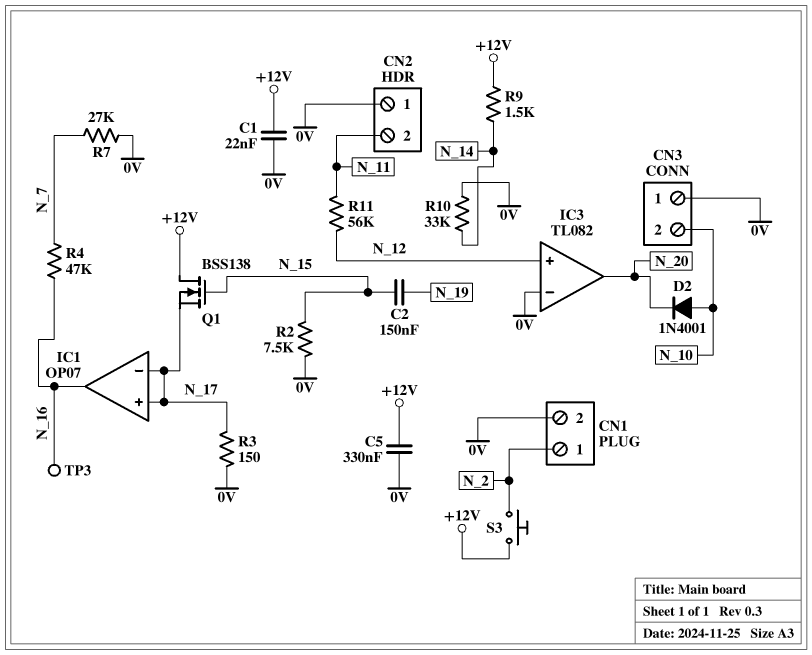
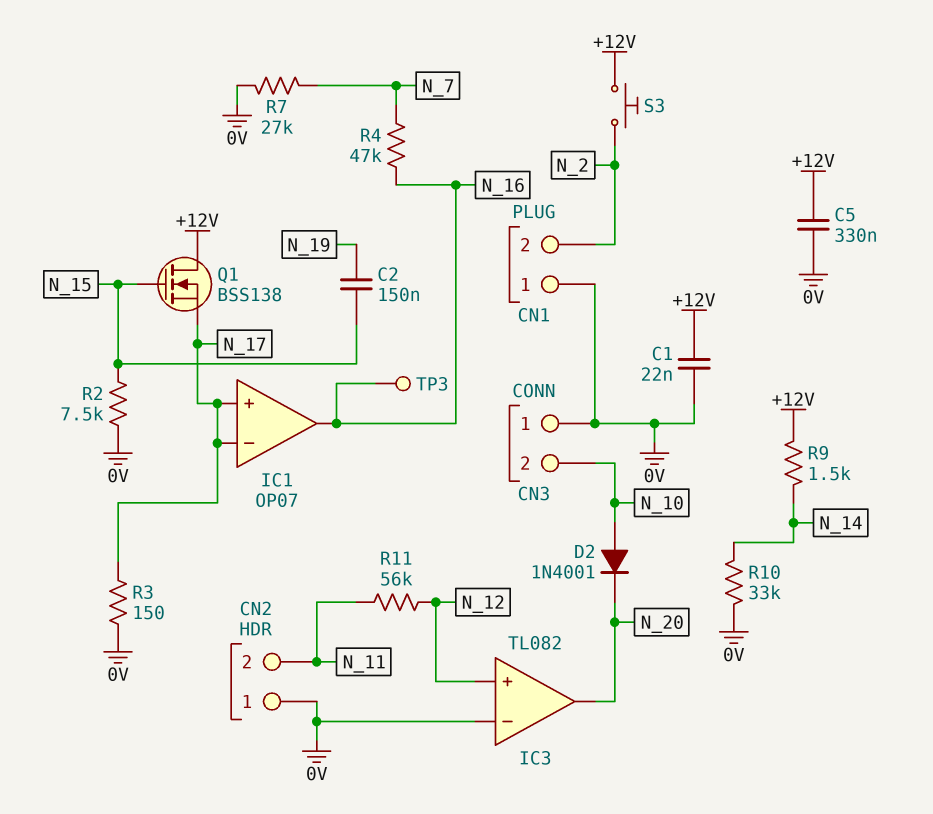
CN1 pin 1: N_2 -> 0V
CN1 pin 2: 0V -> N_2

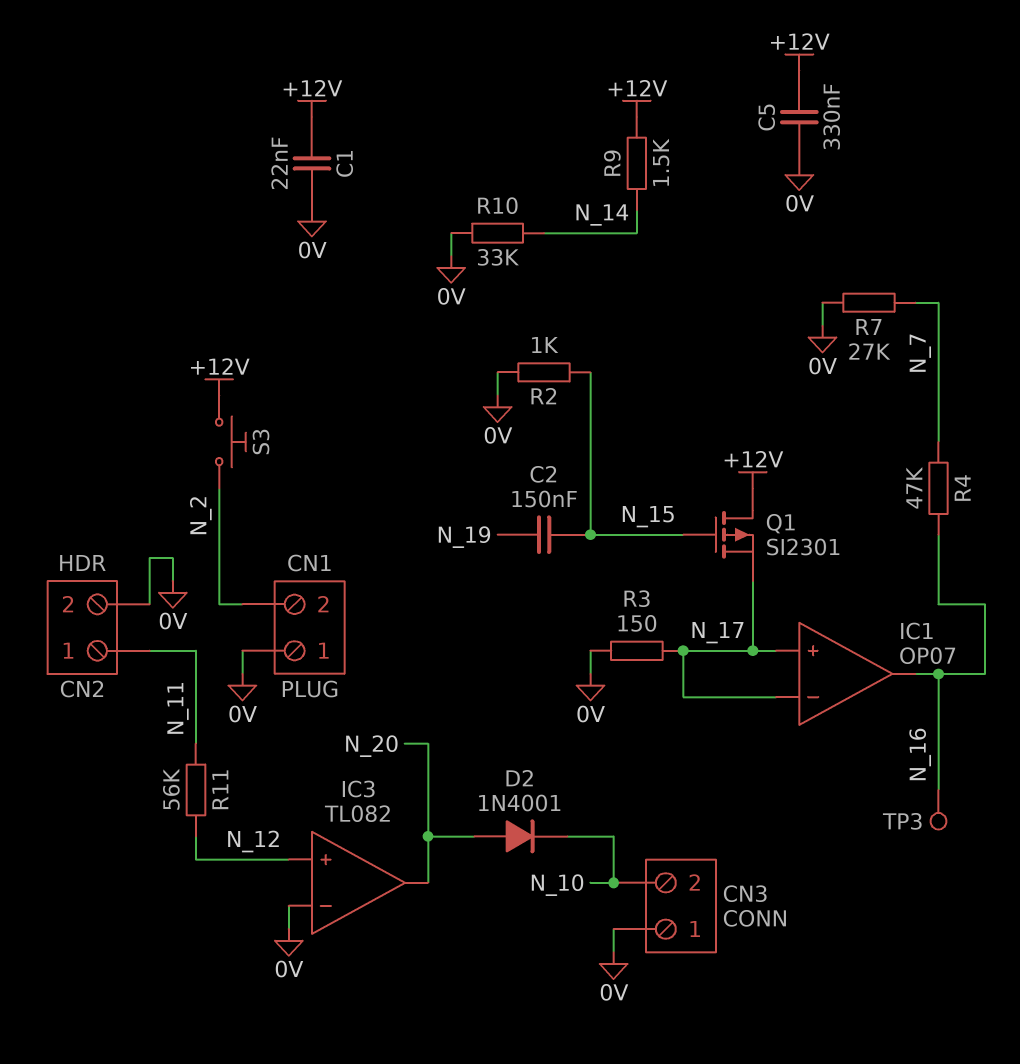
CN2 pin 1: 0V -> N_11
CN2 pin 2: N_11 -> 0V
D2: diode 1N4001 (A N_10, K N_20) -> diode 1N4001 (A N_20, K N_10)
Q1: NMOS BSS138 (G N_15, D +12V, S N_17) -> PMOS SI2301 (G N_15, D +12V, S N_17)
R2: 7.5k (0V, N_15) -> 1k (0V, N_15)

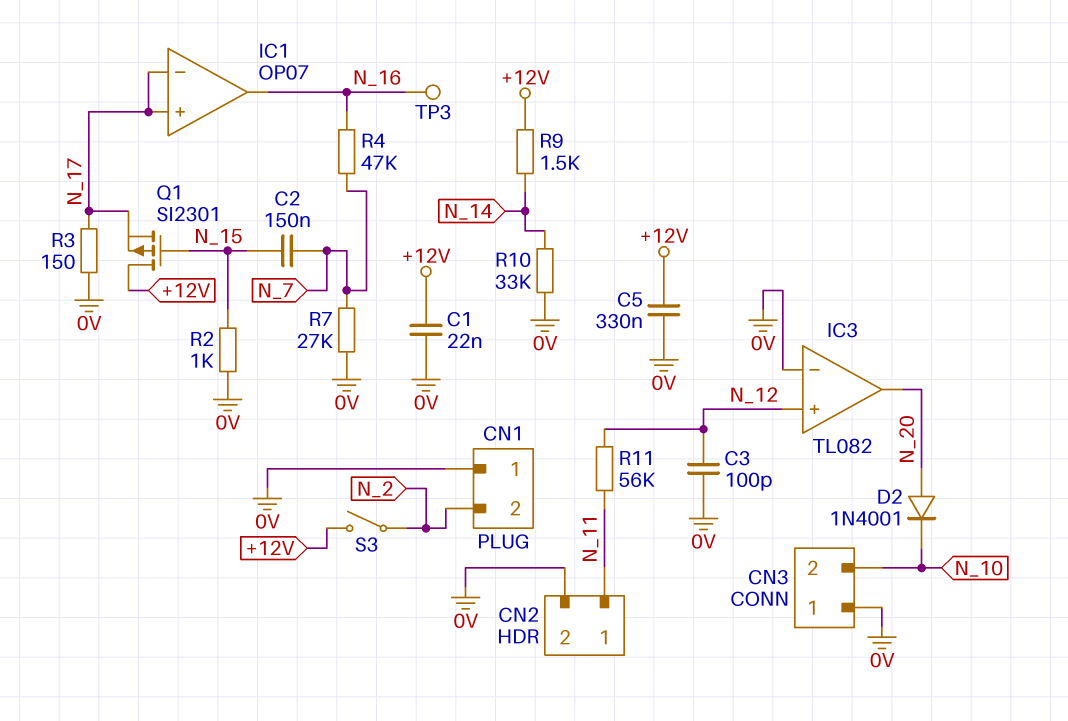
C2: 150nF (N_15, N_19) -> 150nF (N_7, N_15)
C3: none -> 100pF (0V, N_12)
S3: button (+12V, N_2) -> switch (+12V, N_2)

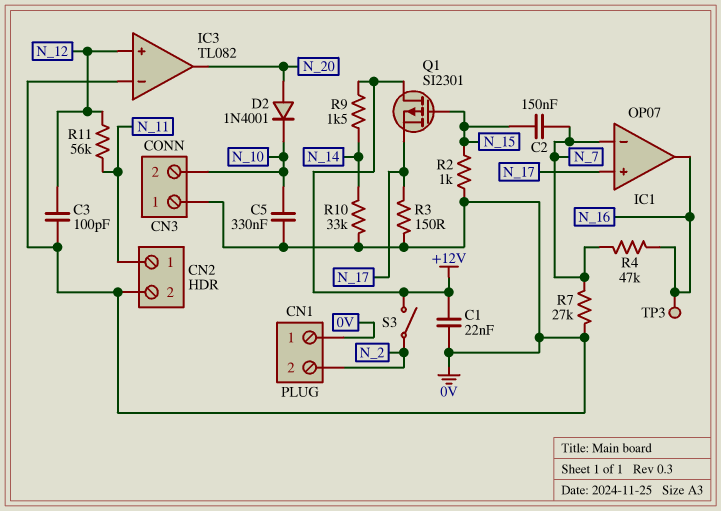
C5: 330nF (+12V, 0V) -> 330nF (0V, N_10)
IC1 pin in-: N_17 -> N_7

